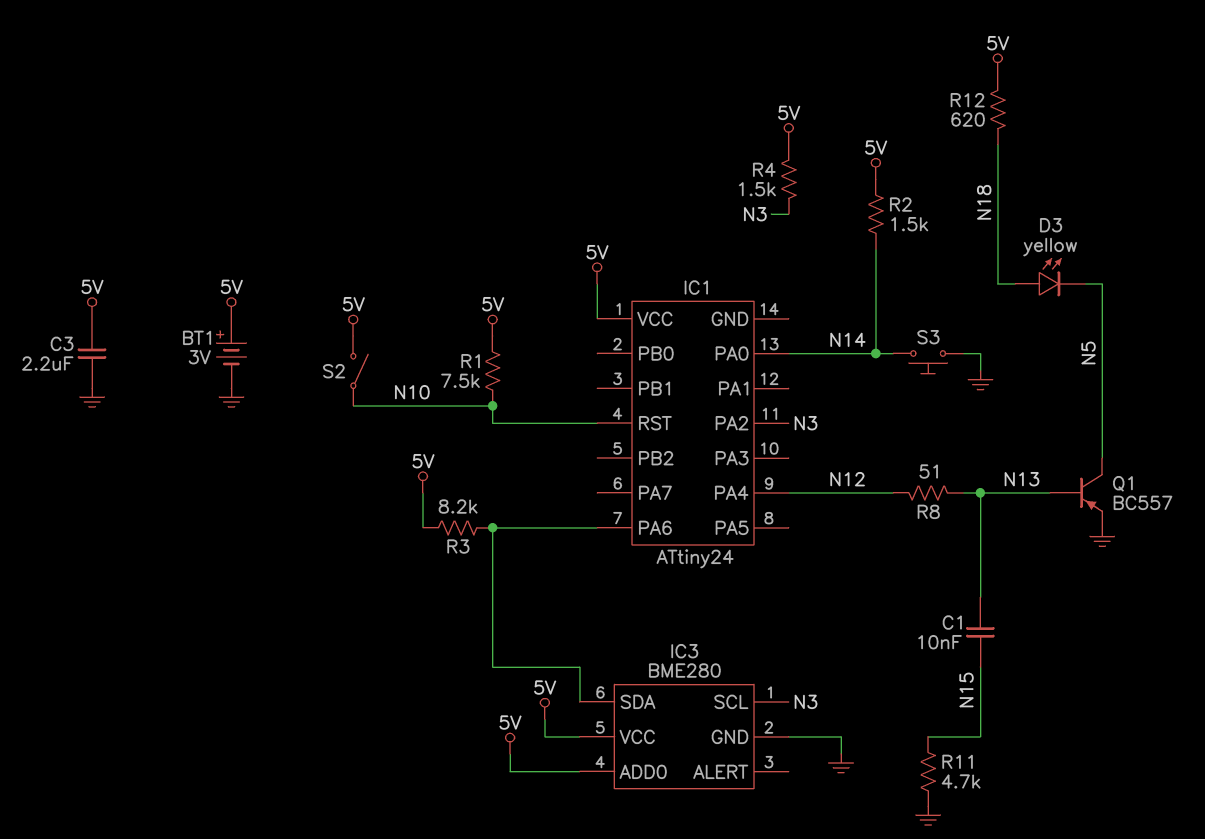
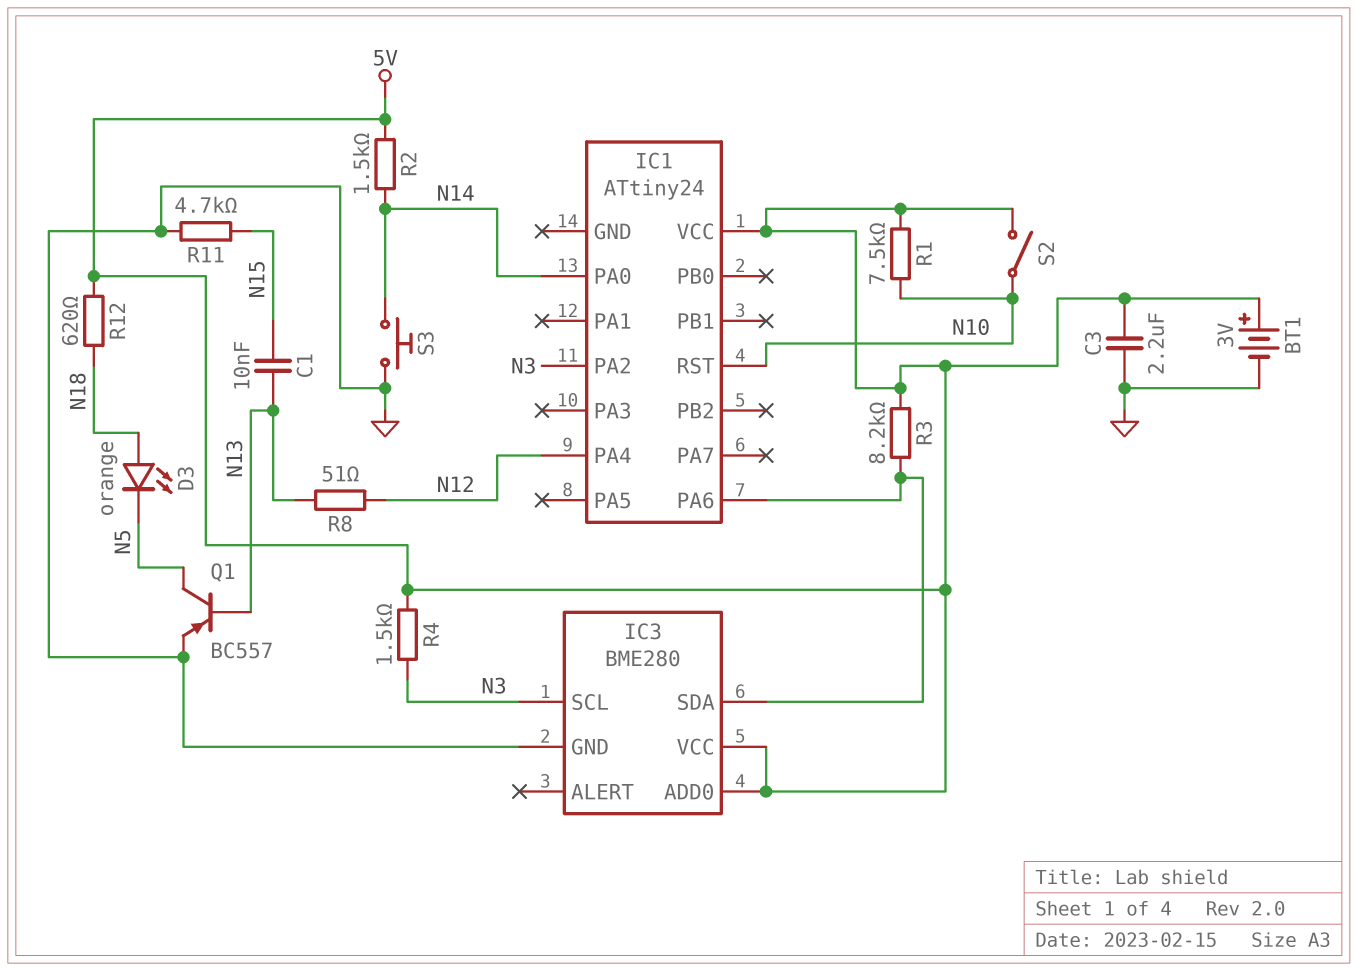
D3: LED yellow (A N18, K N5) -> LED orange (A N18, K N5)

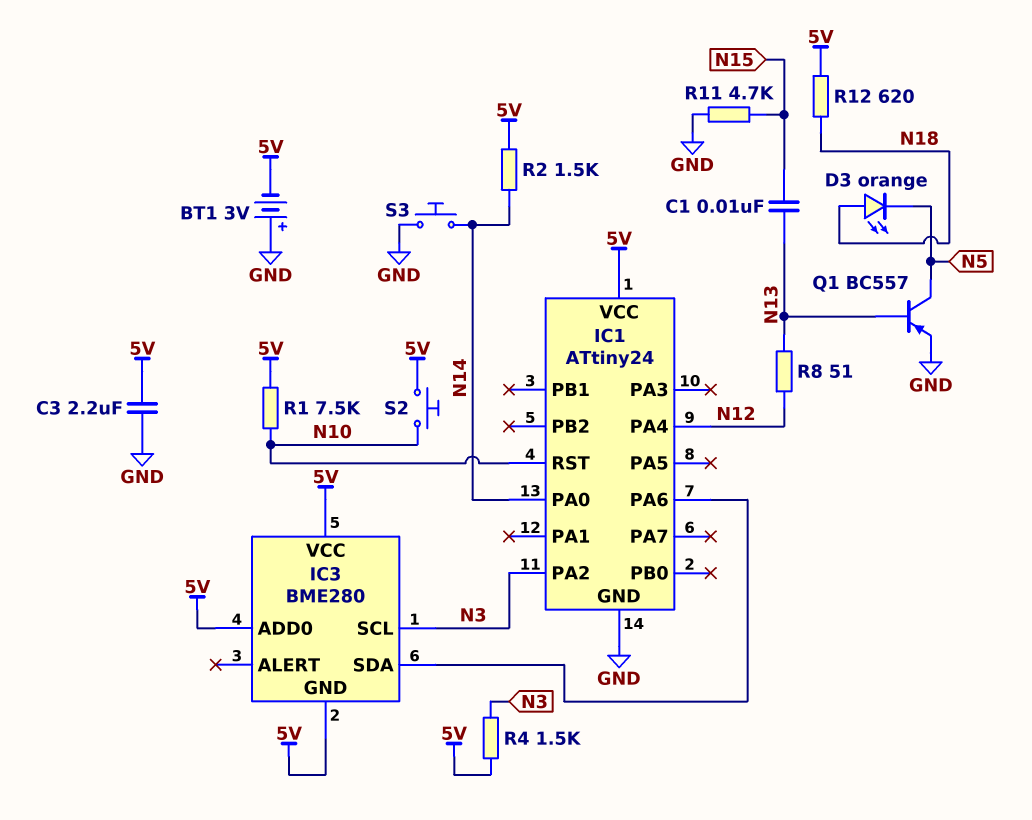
BT1: 3V (plus 5V, minus GND) -> 3V (plus GND, minus 5V)
IC1 pin GND: none -> GND
IC3 pin GND: GND -> 5V
R3: 8.2k (5V, IC1/PA6) -> none
S2: switch (5V, N10) -> button (5V, N10)

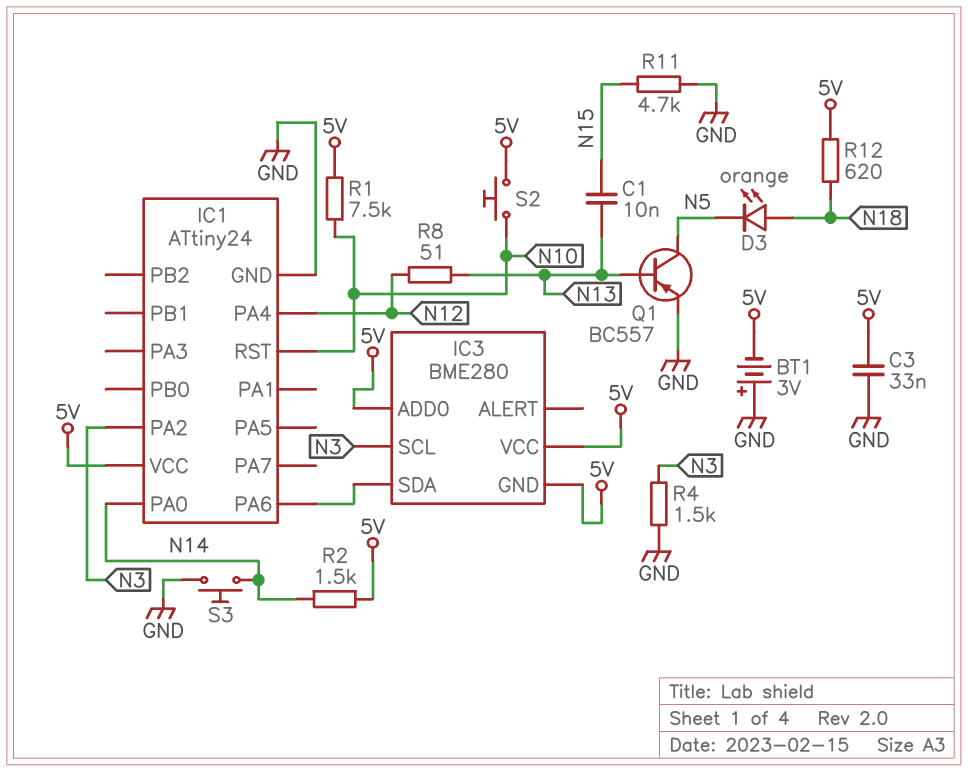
C3: 2.2uF (5V, GND) -> 33nF (5V, GND)
R4: 1.5k (5V, N3) -> 1.5k (GND, N3)

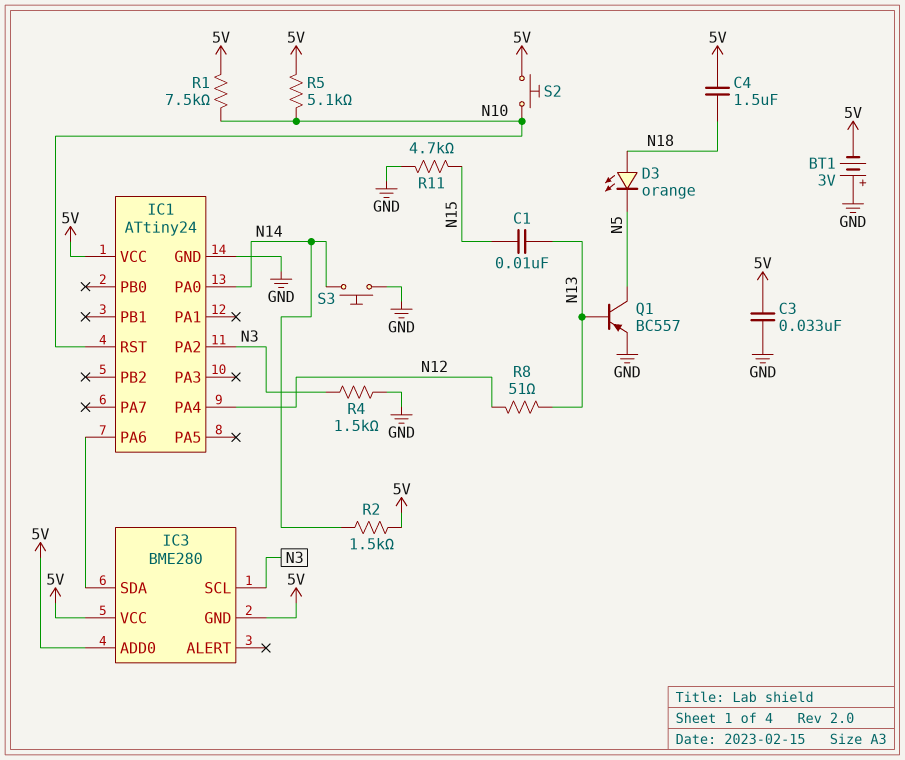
C4: none -> 1.5uF (5V, N18)
R5: none -> 5.1k (5V, N10)
R12: 620 (5V, N18) -> none

